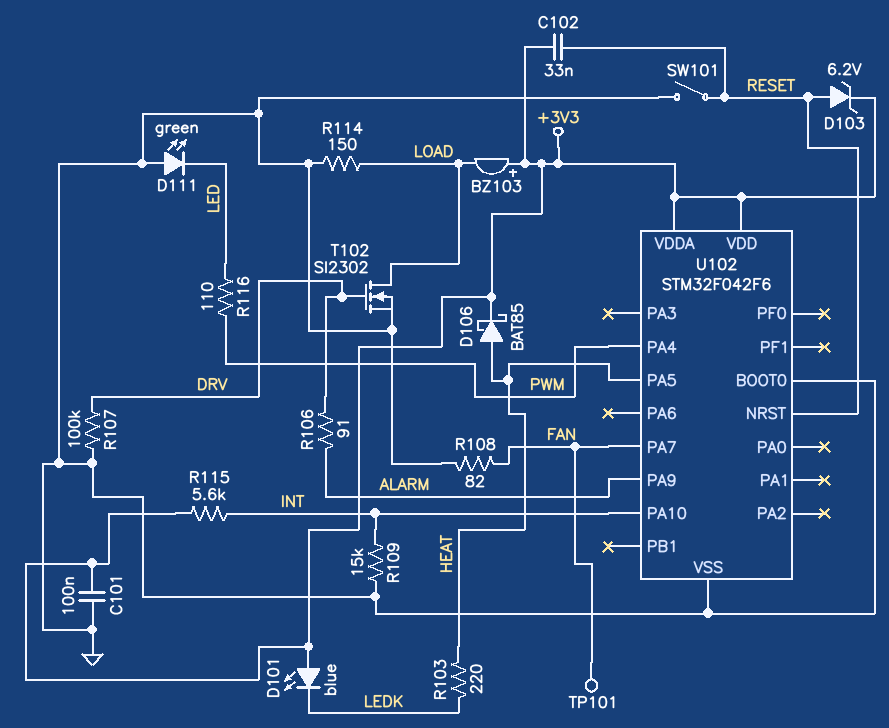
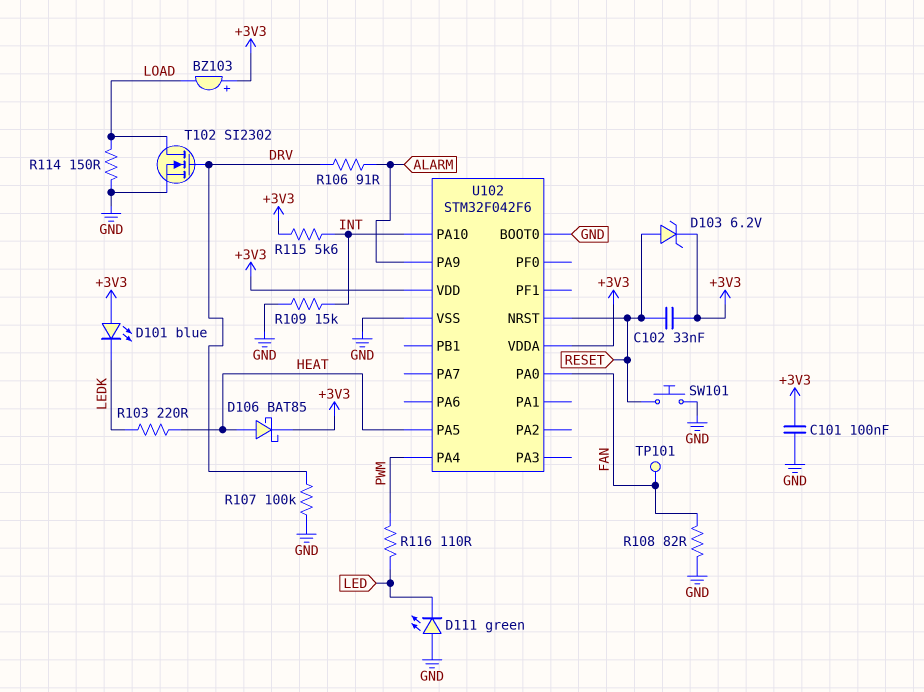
SW101: switch (GND, RESET) -> button (GND, RESET)
U102 pin PA0: none -> FAN
U102 pin PA7: FAN -> none

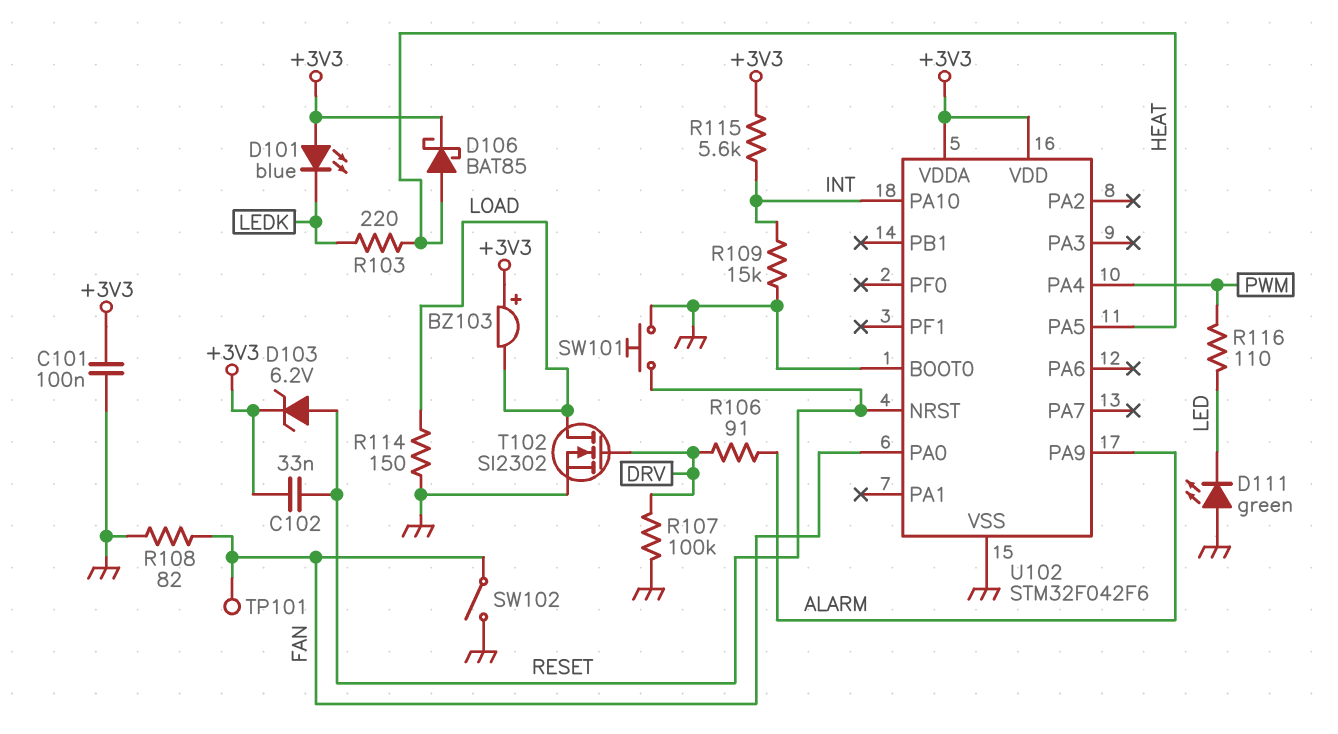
SW102: none -> switch (FAN, GND)

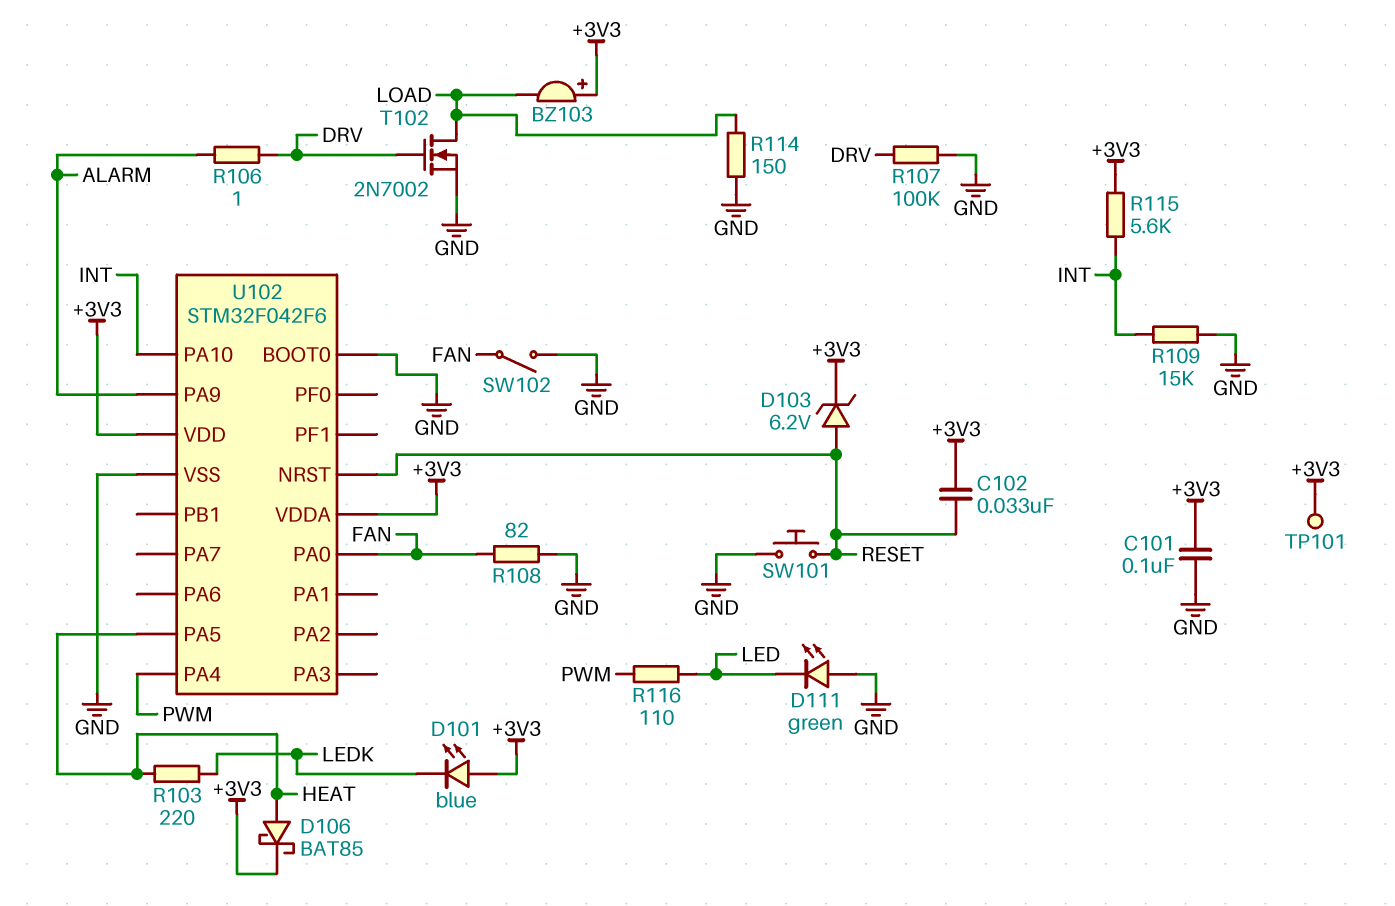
R106: 91 (ALARM, DRV) -> 1 (ALARM, DRV)
T102: NMOS SI2302 (G DRV, D LOAD, S GND) -> NMOS 2N7002 (G DRV, D LOAD, S GND)
TP101: test point (FAN) -> test point (+3V3)

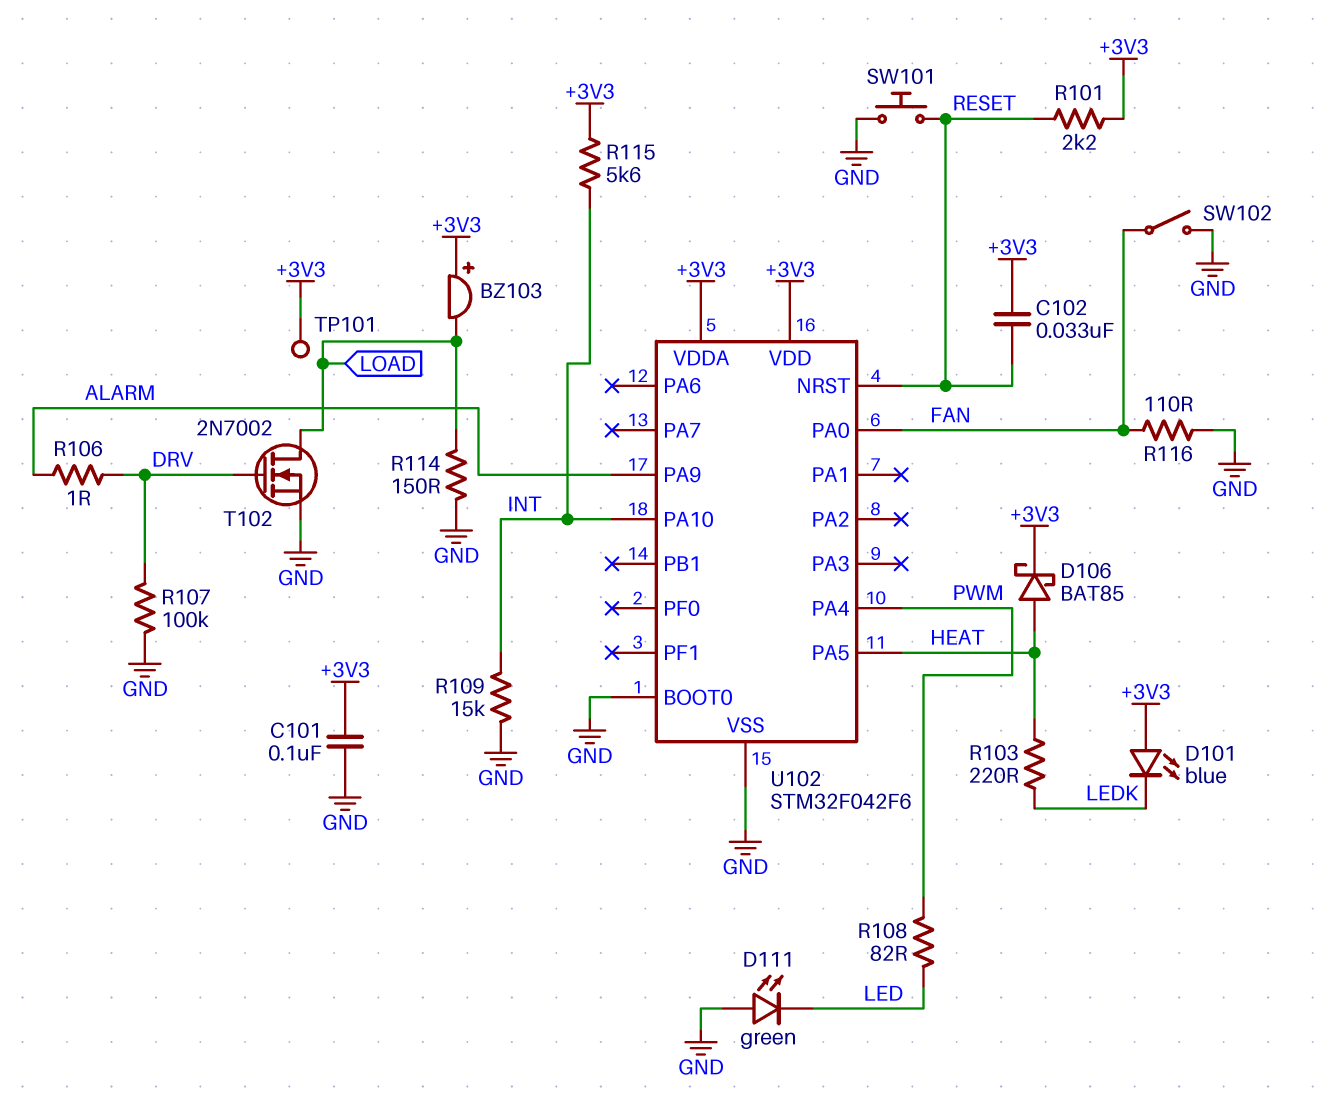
D103: zener 6.2V (A RESET, K +3V3) -> none
R101: none -> 2.2k (+3V3, RESET)
R108: 82 (FAN, GND) -> 82 (LED, PWM)
R116: 110 (LED, PWM) -> 110 (FAN, GND)

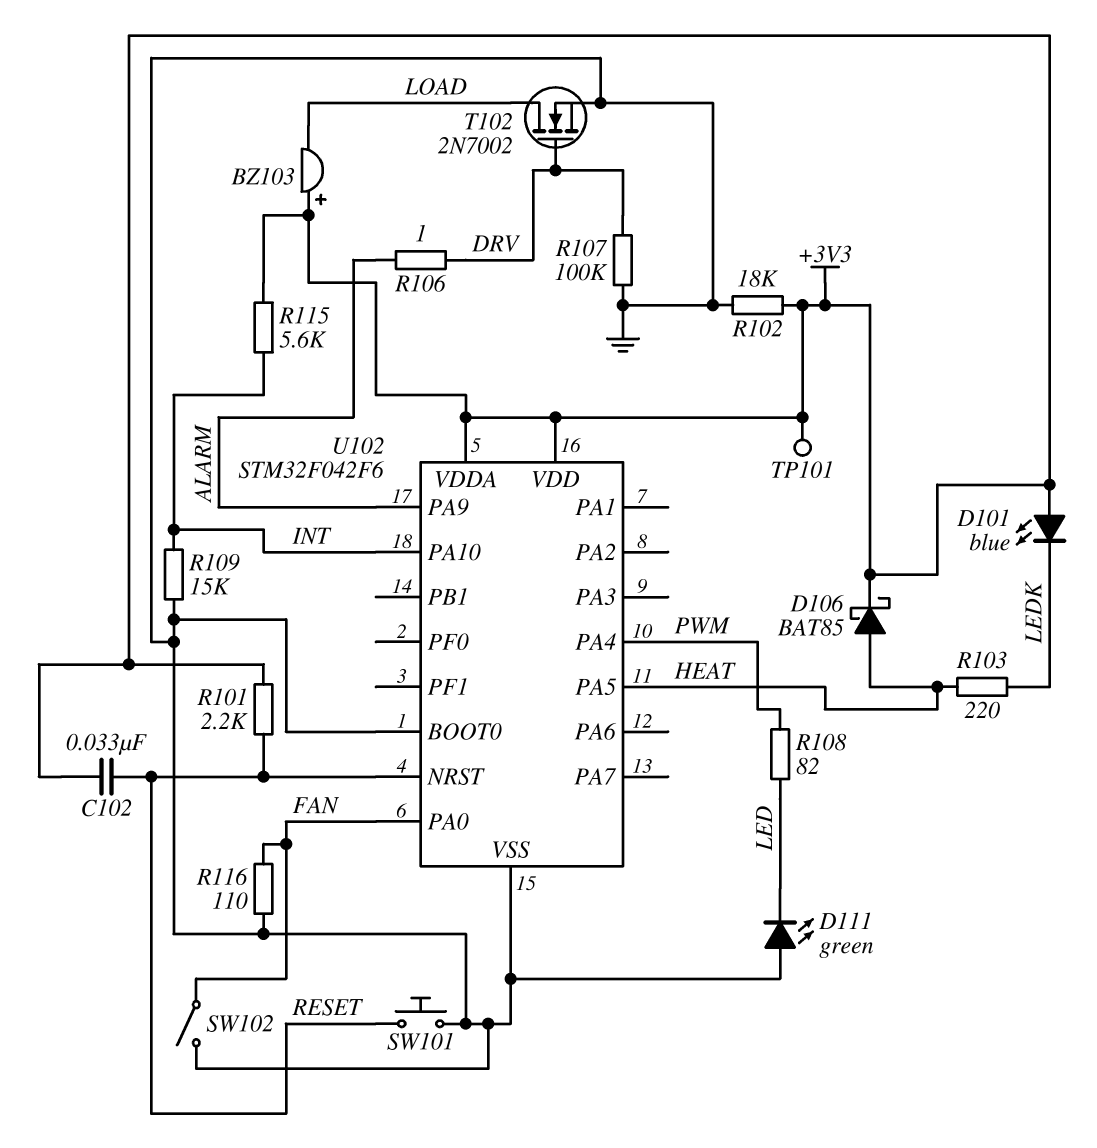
C101: 100nF (+3V3, GND) -> none
R102: none -> 18k (+3V3, GND)
R114: 150 (GND, LOAD) -> none

